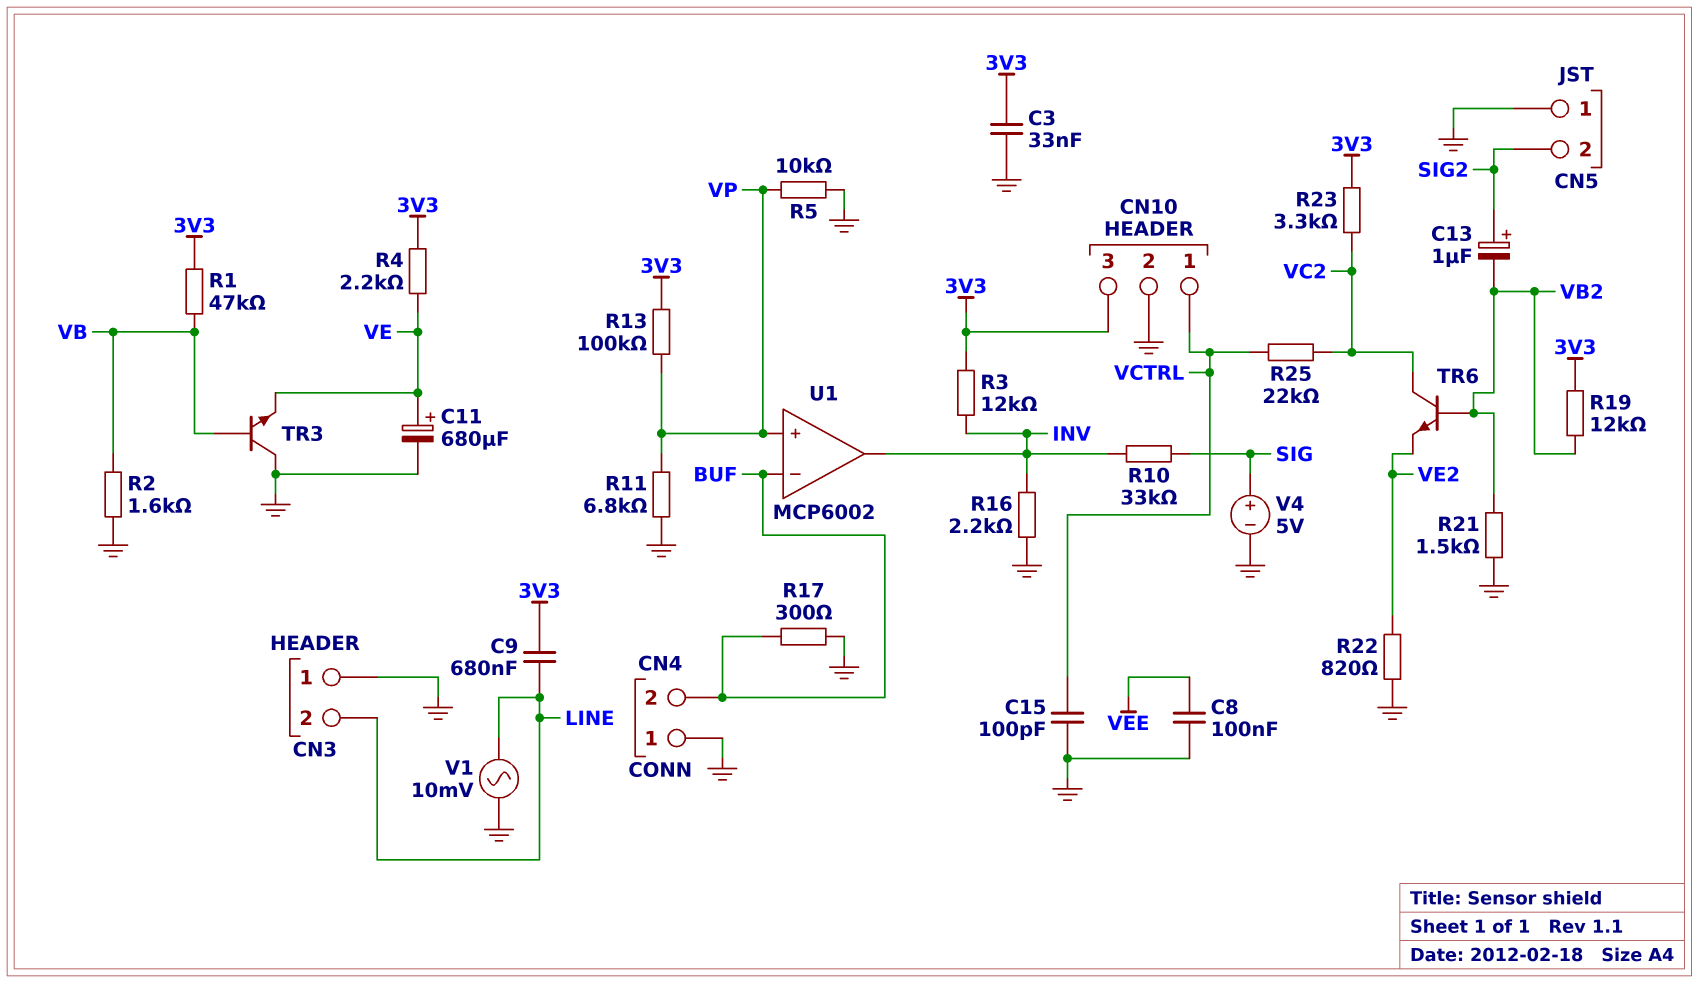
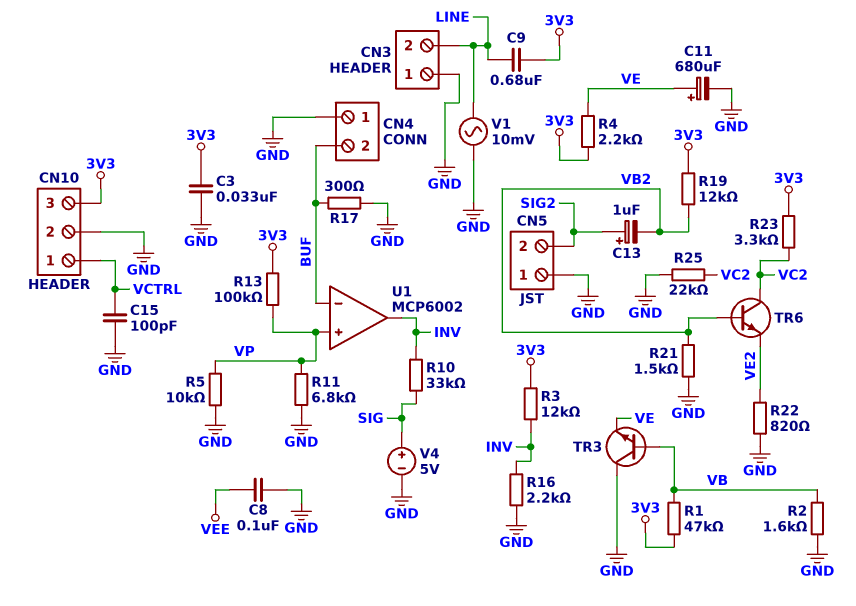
R25: 22k (VC2, VCTRL) -> 22k (GND, VC2)

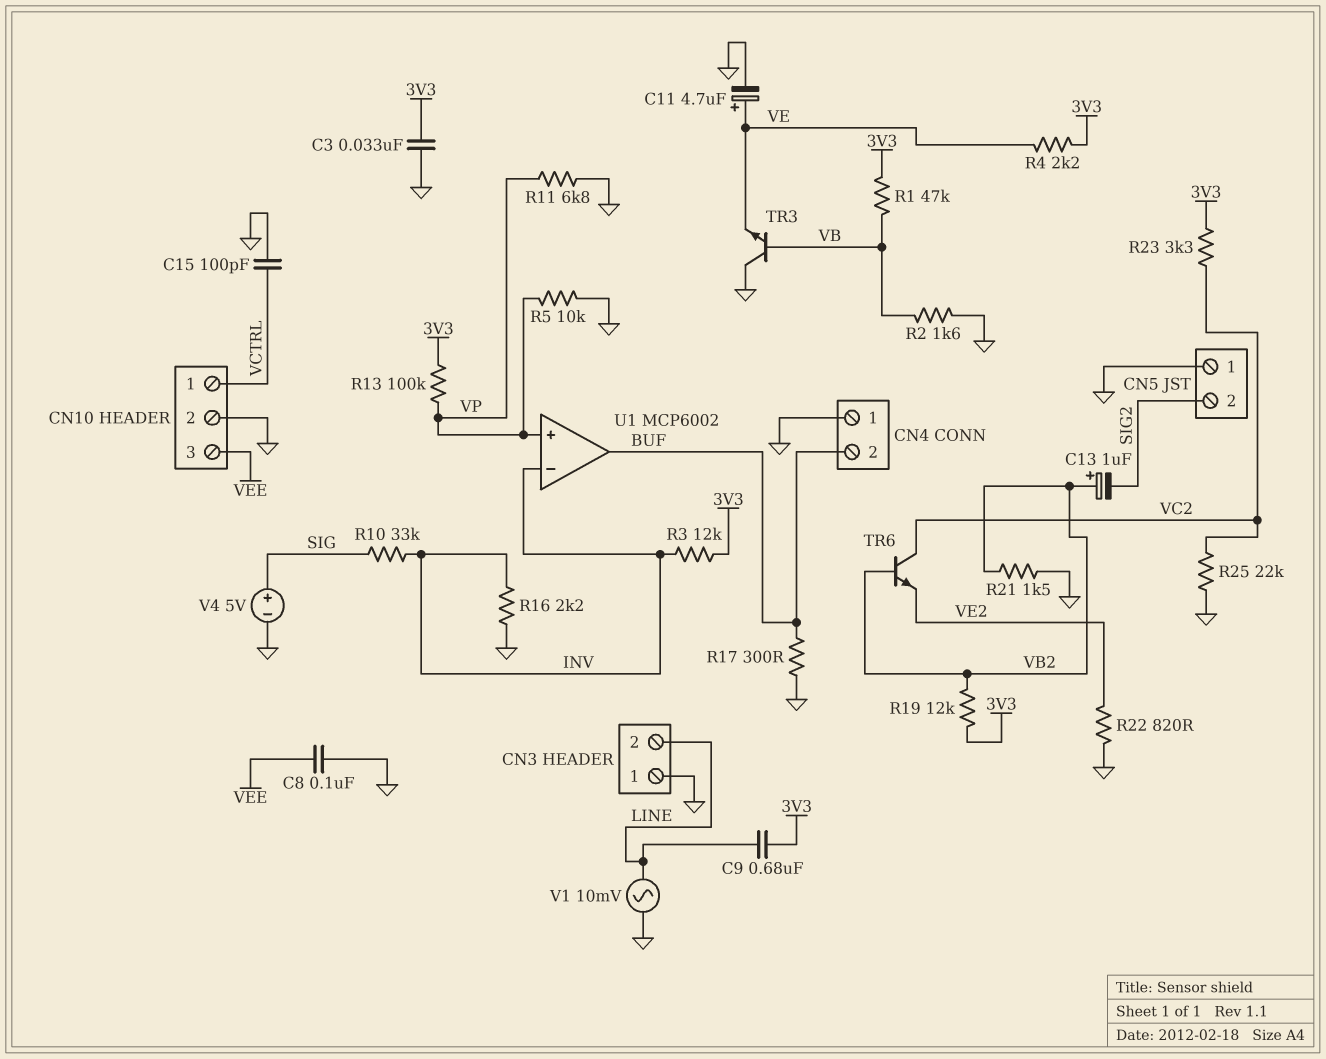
C11: 680uF (plus VE, minus GND) -> 4.7uF (plus VE, minus GND)
C13: 1uF (plus SIG2, minus VB2) -> 1uF (plus VB2, minus SIG2)
CN10 pin 3: 3V3 -> VEE
U1 pin in-: BUF -> INV
U1 pin out: INV -> BUF

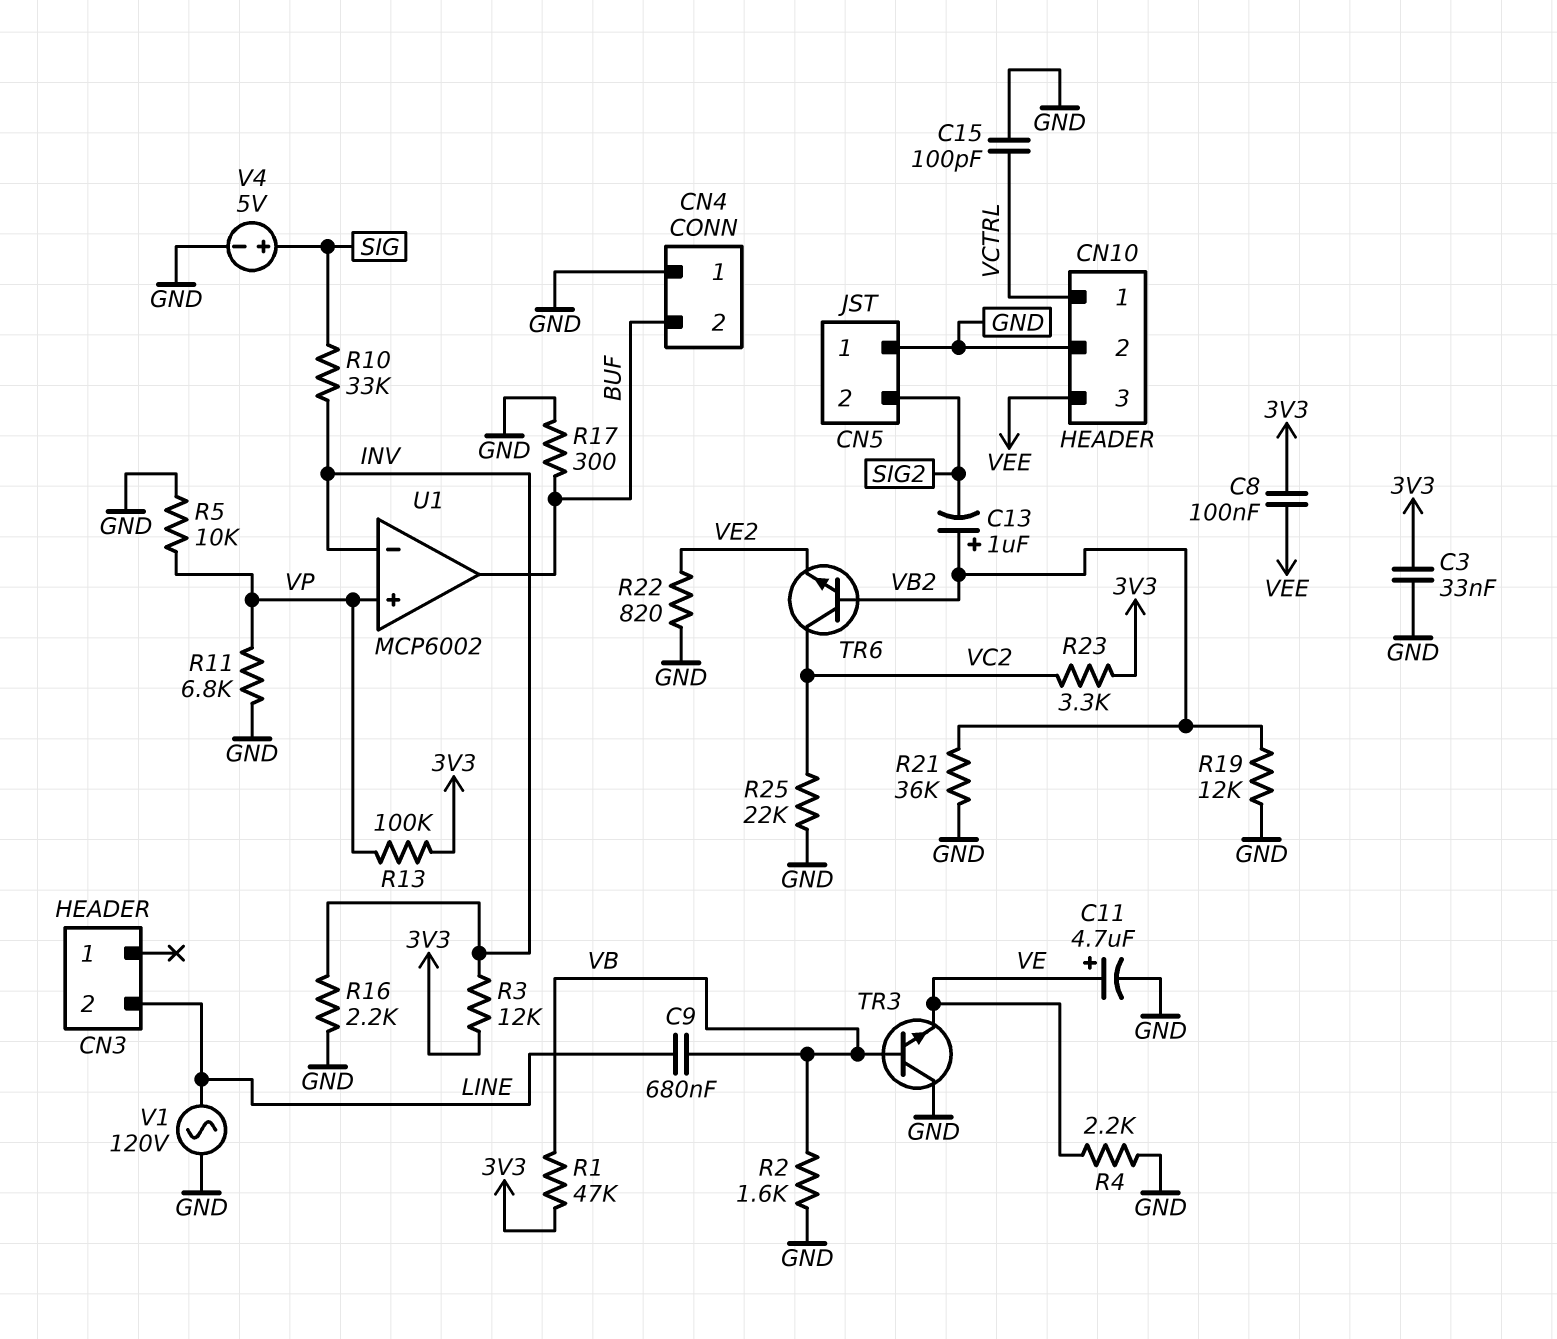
C8: 100nF (GND, VEE) -> 100nF (3V3, VEE)
C9: 680nF (3V3, LINE) -> 680nF (LINE, VB)
CN3 pin 1: GND -> none
R4: 2.2k (3V3, VE) -> 2.2k (GND, VE)
R19: 12k (3V3, VB2) -> 12k (GND, VB2)
R21: 1.5k (GND, VB2) -> 36k (GND, VB2)
V1: AC 10mV (GND, LINE) -> AC 120V (GND, LINE)

